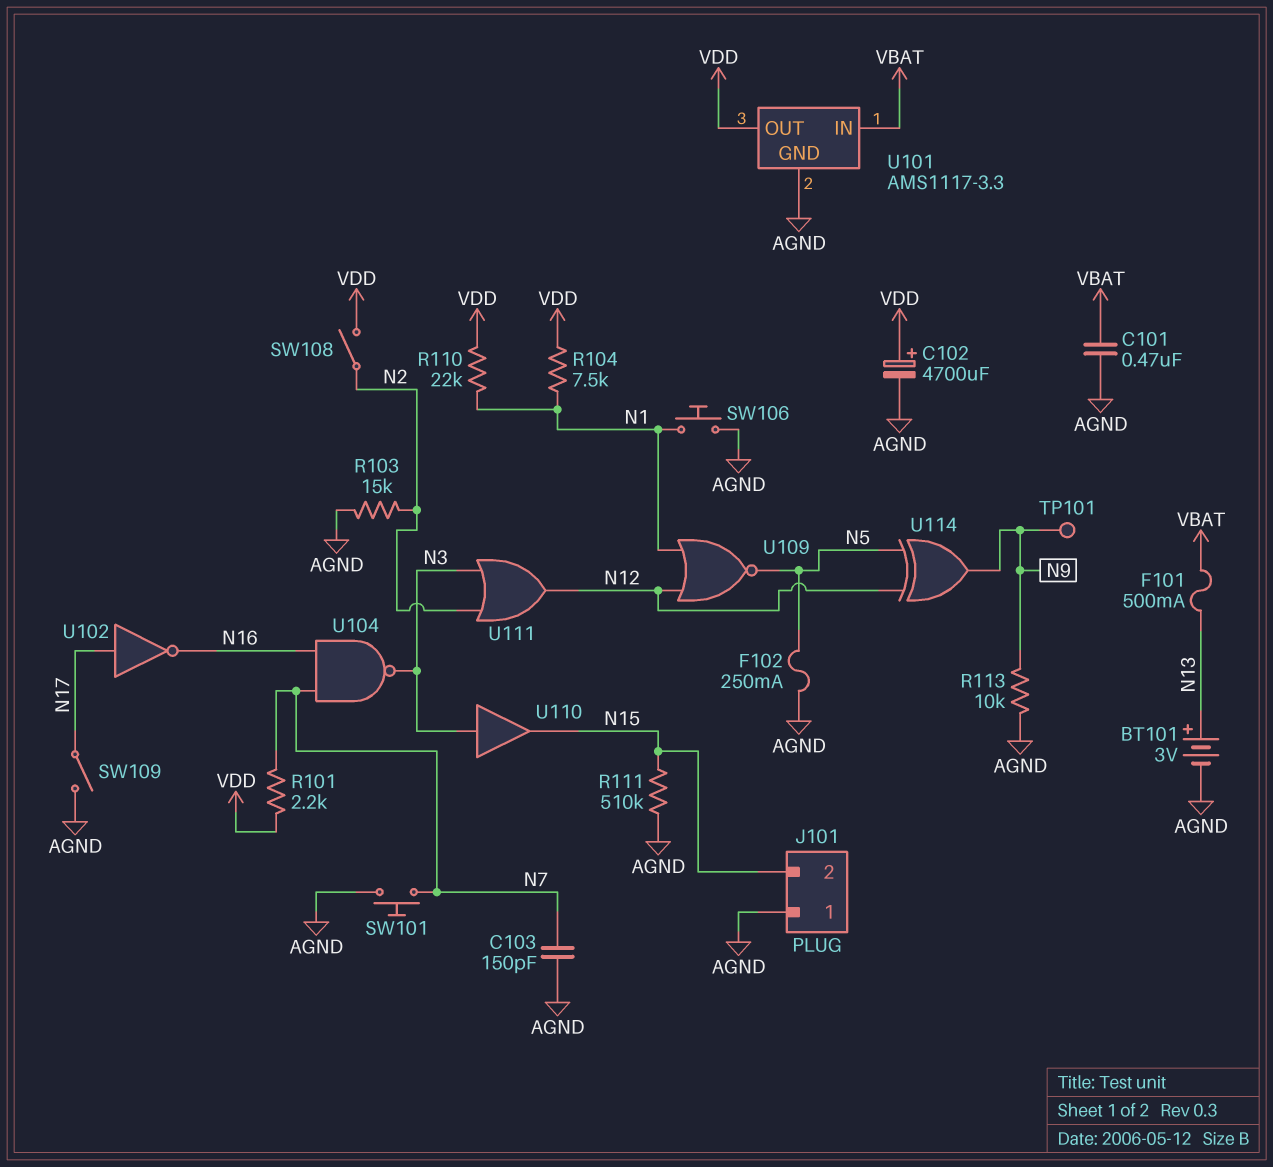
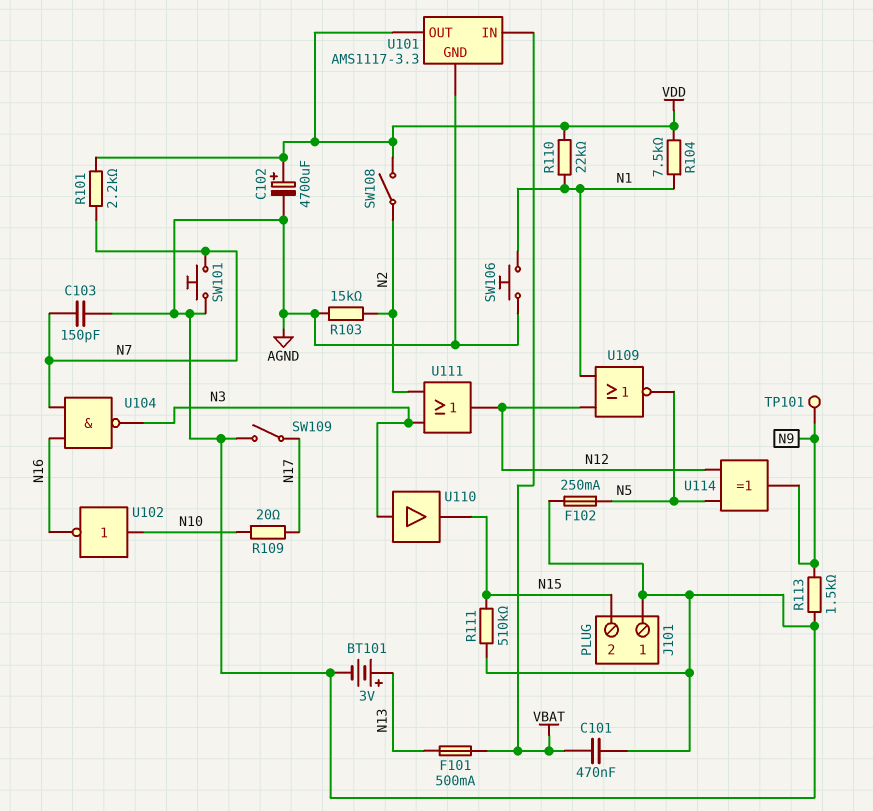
R109: none -> 20 (N10, N17)
R113: 10k (AGND, N9) -> 1.5k (AGND, N9)
U102: NOT (in N17, out N16) -> NOT (in N10, out N16)

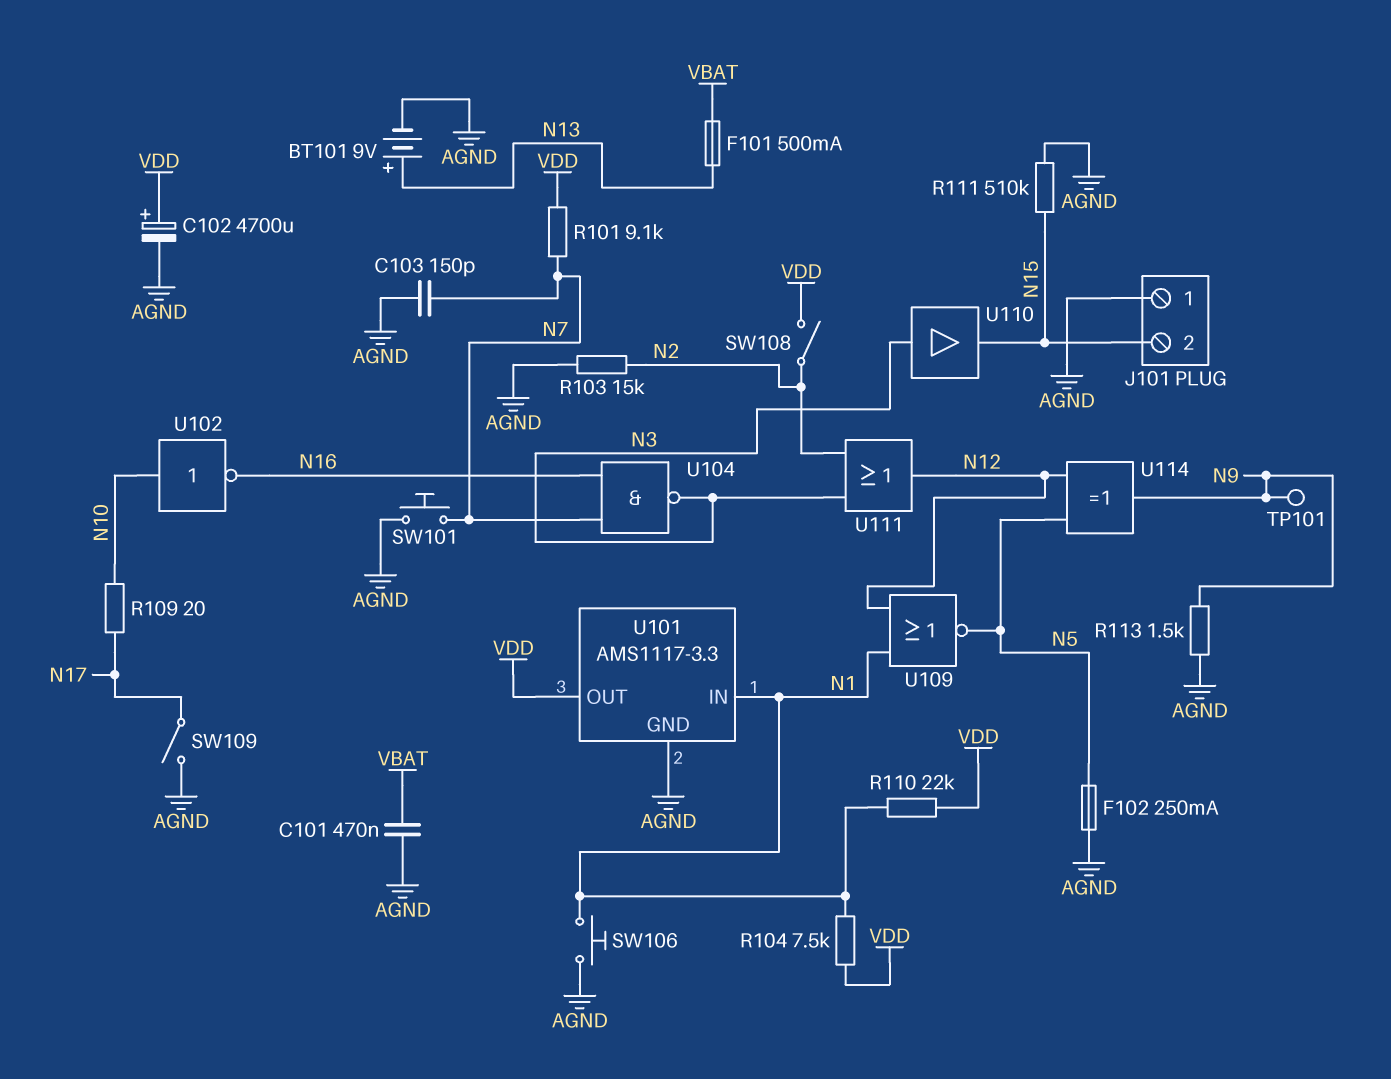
BT101: 3V (plus N13, minus AGND) -> 9V (plus N13, minus AGND)
R101: 2.2k (N7, VDD) -> 9.1k (N7, VDD)
U101 pin IN: VBAT -> N1

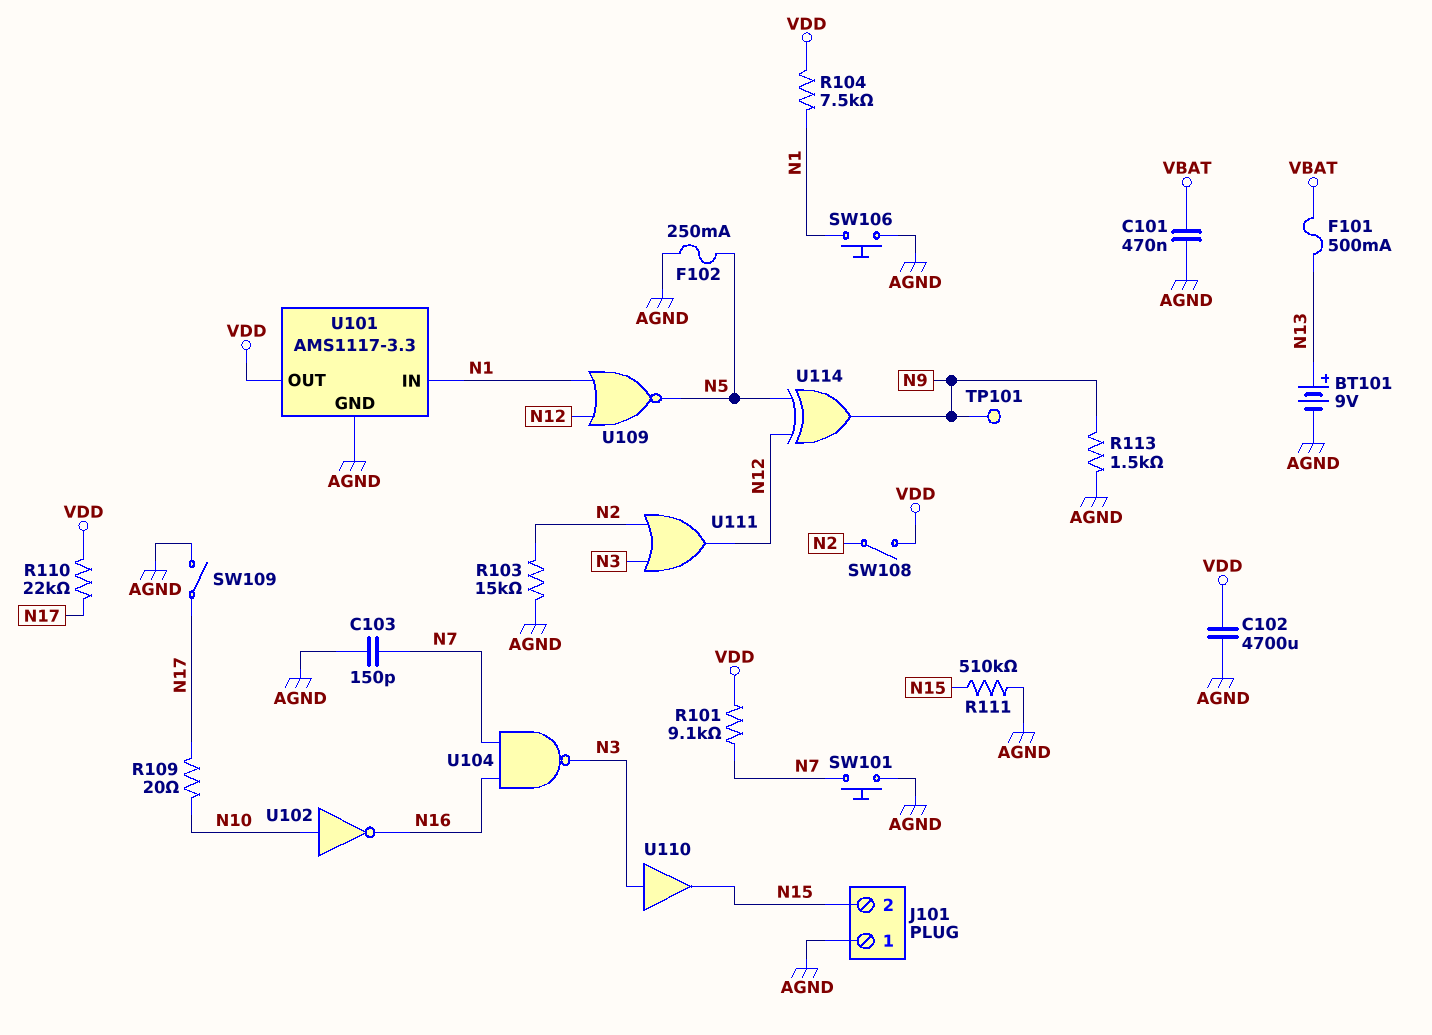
C102: 4700uF (plus VDD, minus AGND) -> 4700uF (AGND, VDD)
R110: 22k (N1, VDD) -> 22k (N17, VDD)

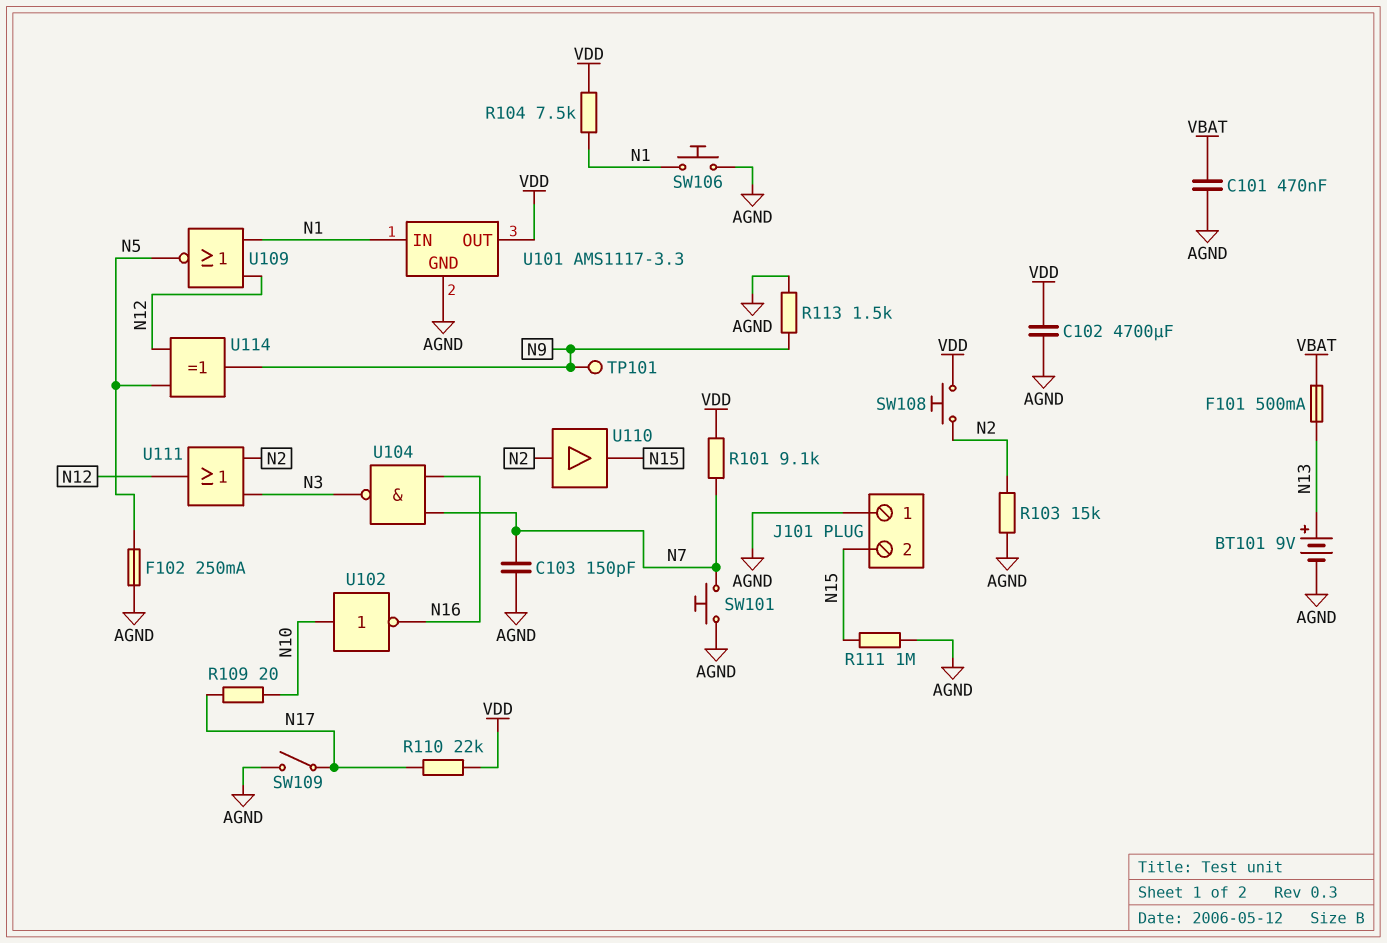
R111: 510k (AGND, N15) -> 1M (AGND, N15)
SW108: switch (N2, VDD) -> button (N2, VDD)
U110: buffer (in N3, out N15) -> buffer (in N2, out N15)

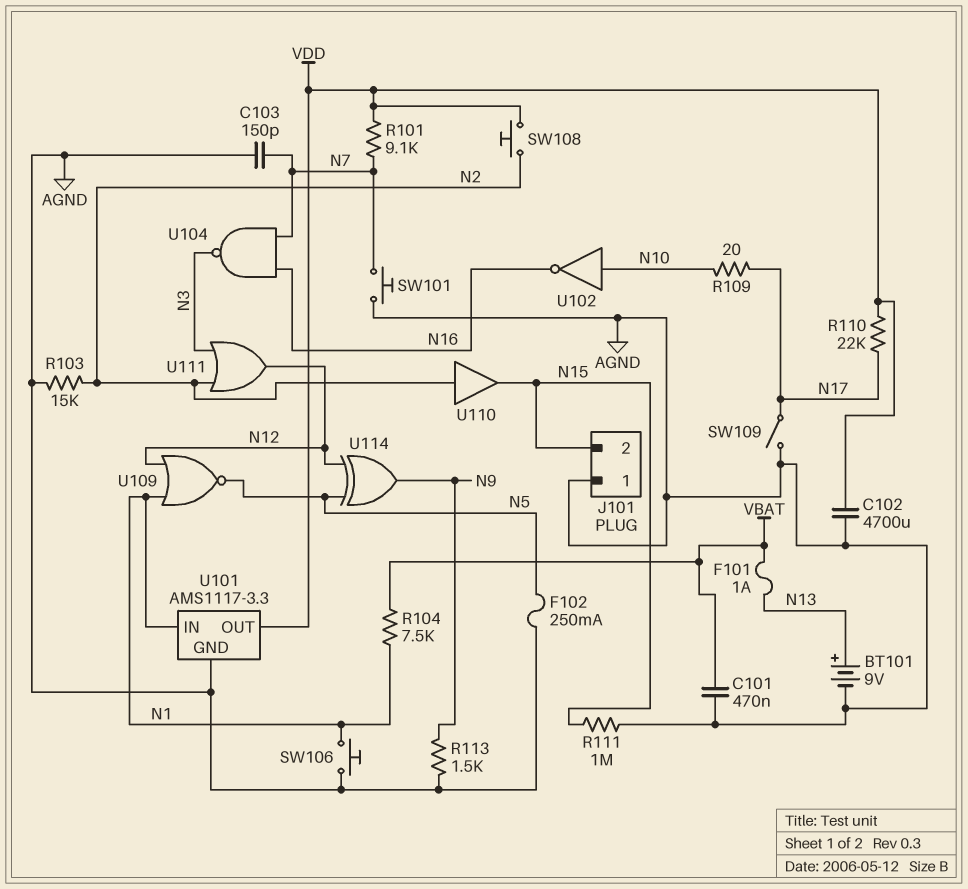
F101: 500mA (N13, VBAT) -> 1A (N13, VBAT)
R104: 7.5k (N1, VDD) -> 7.5k (N1, VBAT)
TP101: test point (N9) -> none

